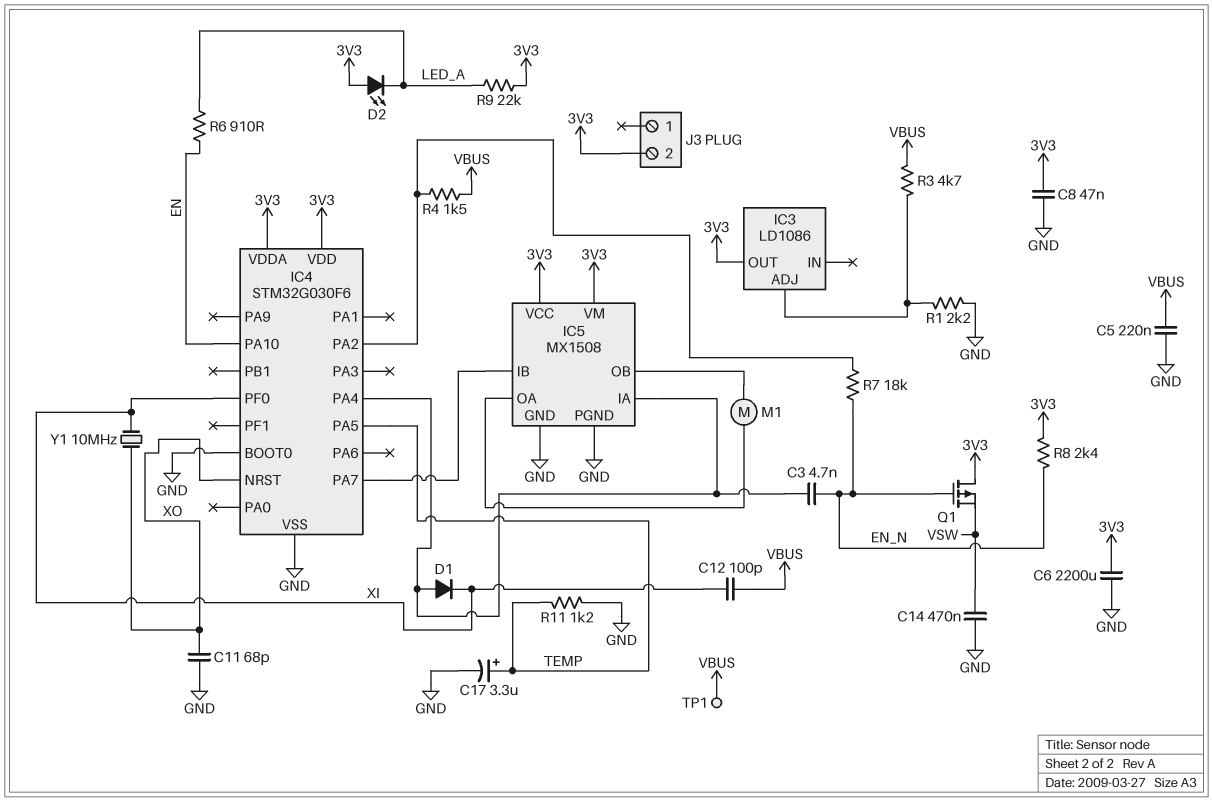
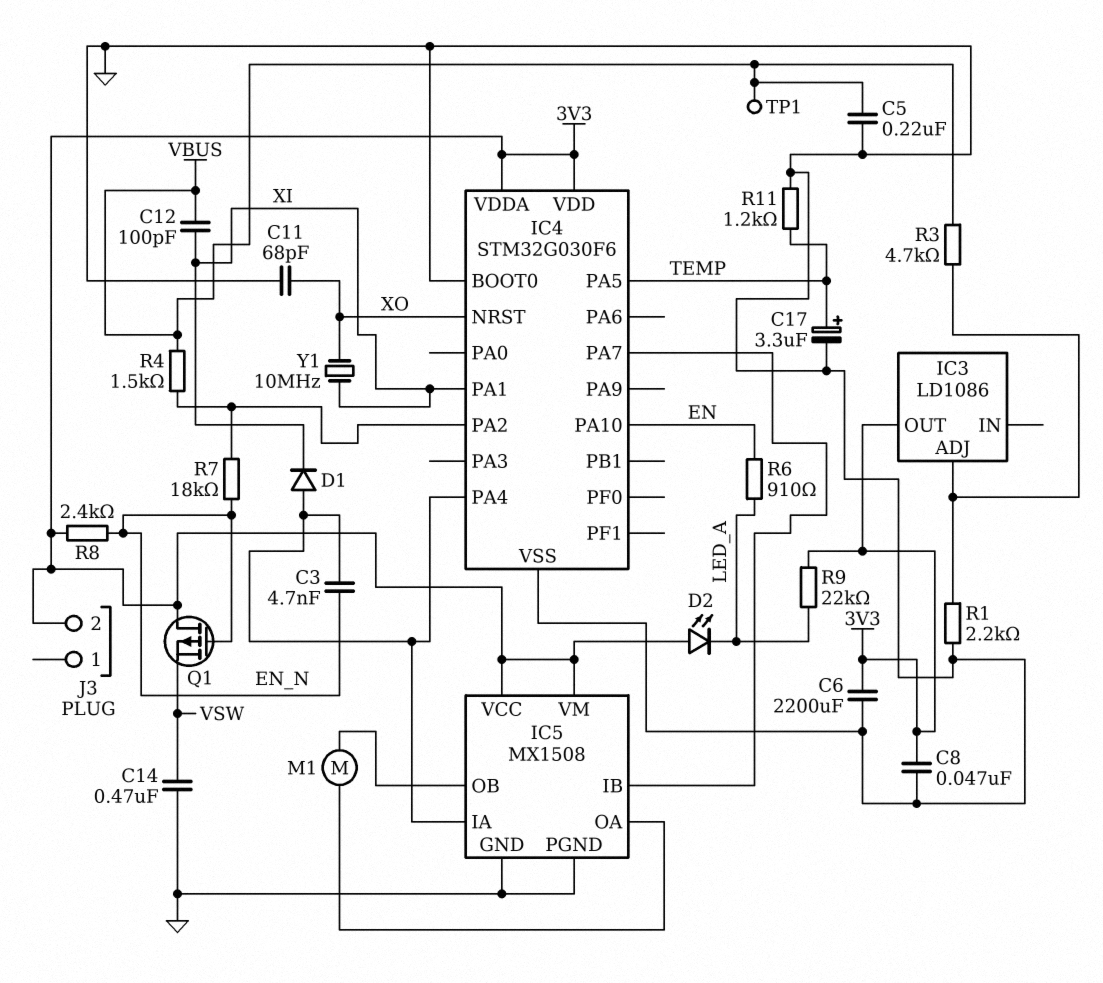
IC4 pin PA1: none -> XI
IC4 pin PF0: XI -> none

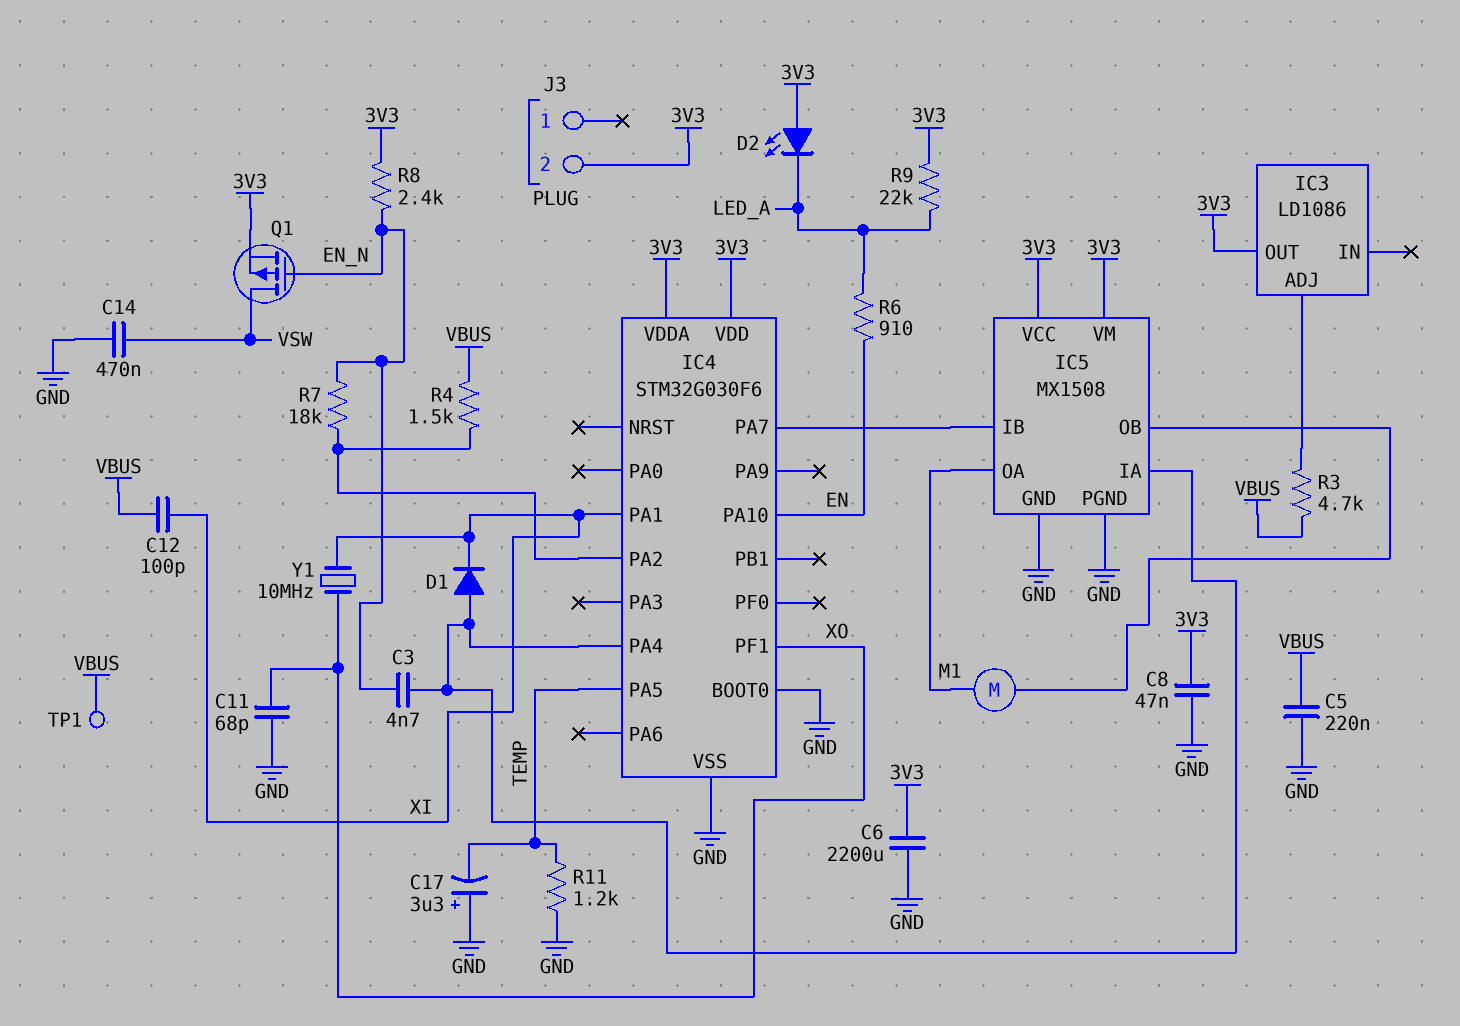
C17: 3.3uF (plus TEMP, minus GND) -> 3.3uF (plus GND, minus TEMP)
IC4 pin NRST: XO -> none
IC4 pin PF1: none -> XO
Q1: PMOS (G EN_N, D 3V3, S VSW) -> PMOS (G EN_N, D VSW, S 3V3)
R1: 2.2k (GND, IC3/ADJ) -> none

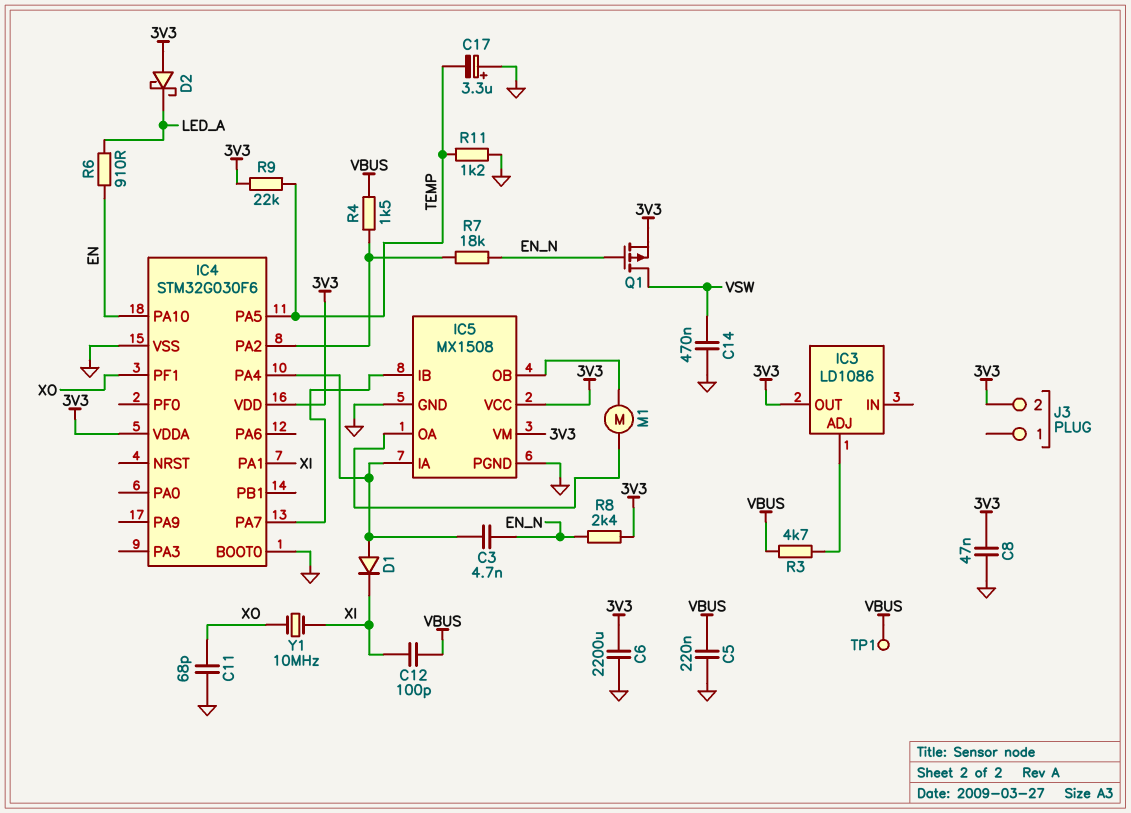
D2: LED (A 3V3, K LED_A) -> schottky (A 3V3, K LED_A)
R9: 22k (3V3, LED_A) -> 22k (3V3, TEMP)

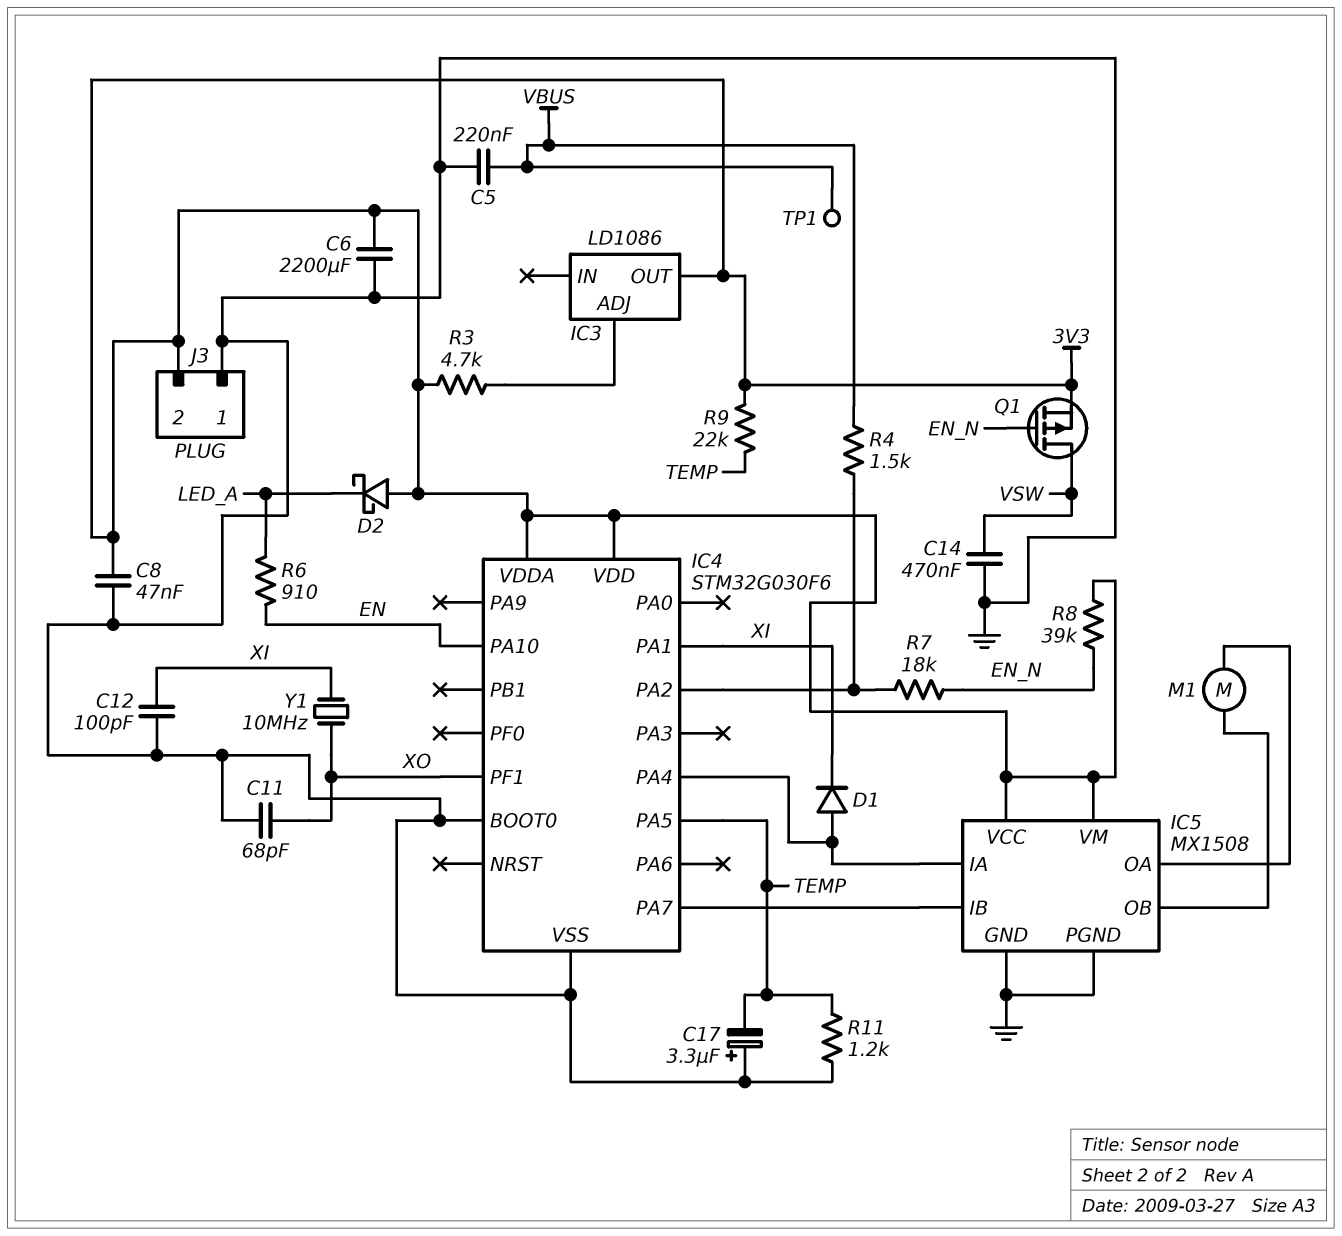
C3: 4.7nF (EN_N, IC4/PA4) -> none
C12: 100pF (VBUS, XI) -> 100pF (GND, XI)
J3 pin 1: none -> GND
R3: 4.7k (IC3/ADJ, VBUS) -> 4.7k (3V3, IC3/ADJ)
R8: 2.4k (3V3, EN_N) -> 39k (3V3, EN_N)

